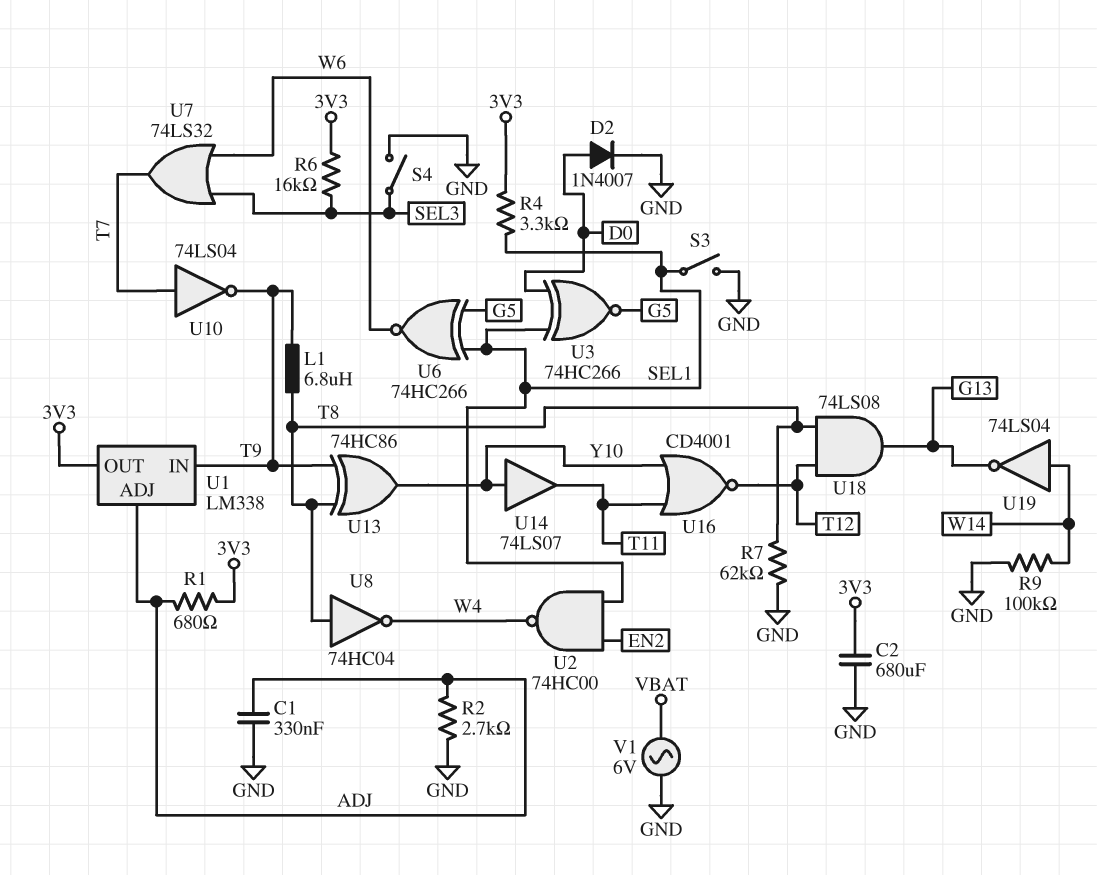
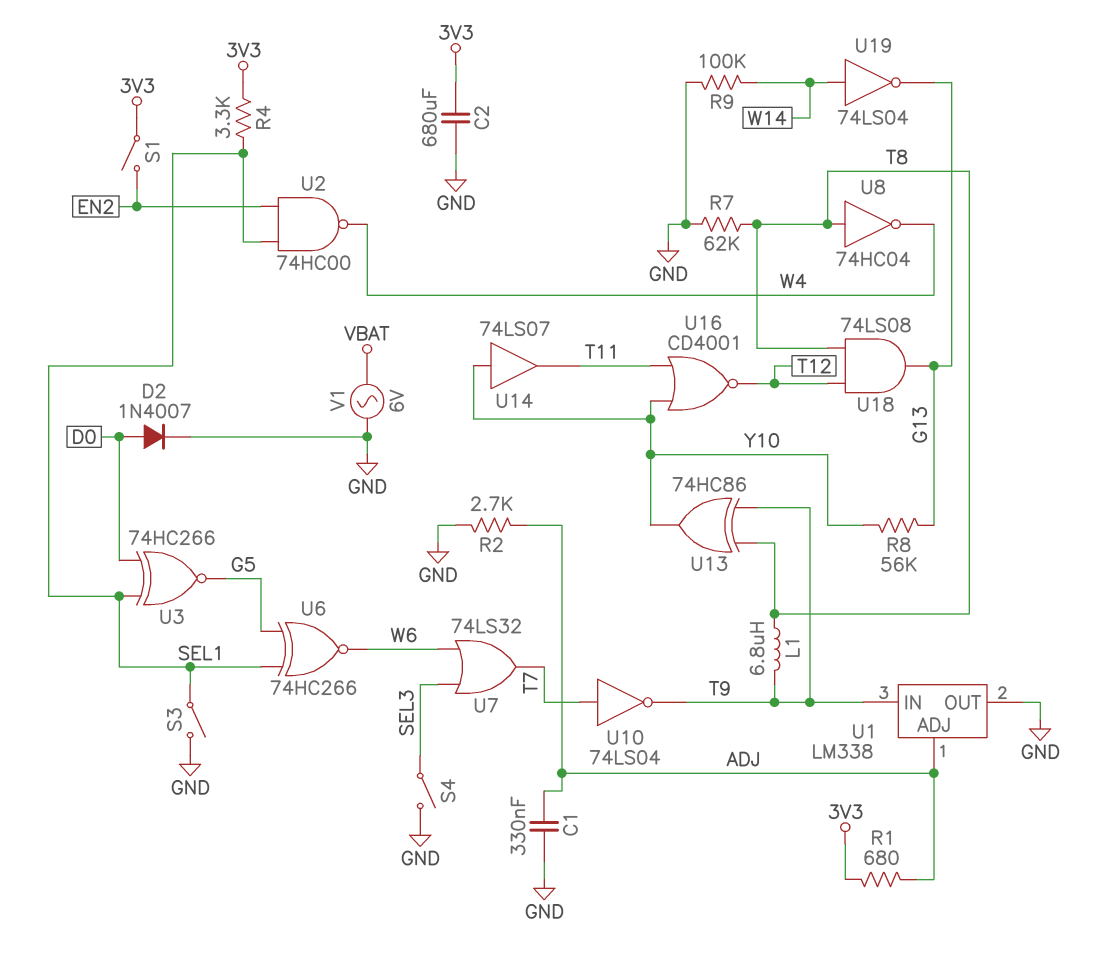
R6: 16k (3V3, SEL3) -> none
R8: none -> 56k (G13, Y10)
S1: none -> switch (3V3, EN2)
U1 pin OUT: 3V3 -> GND

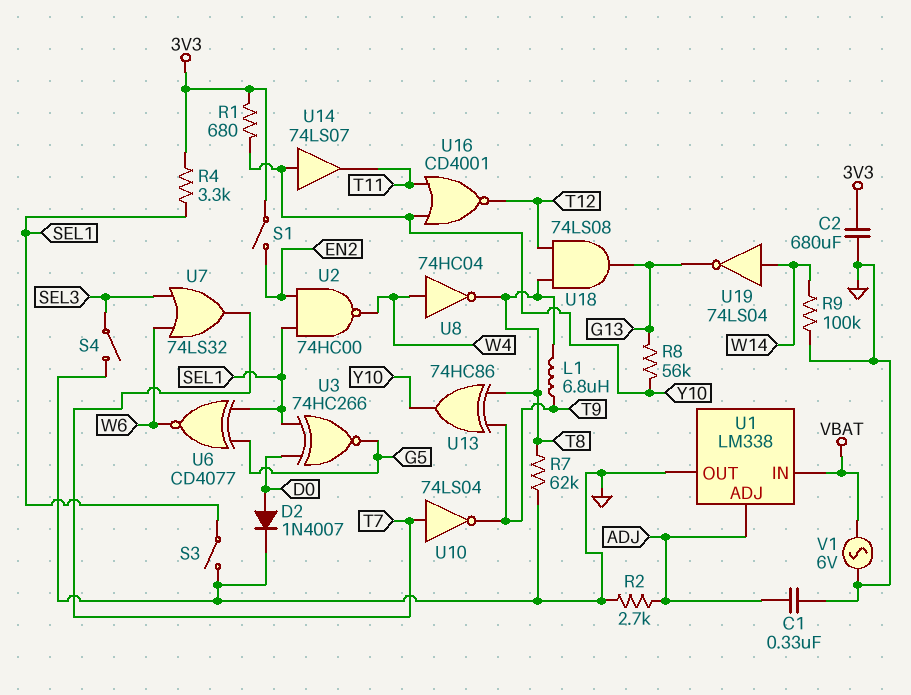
R1: 680 (3V3, ADJ) -> 680 (3V3, Y10)
U1 pin IN: T9 -> VBAT
U6: XNOR 74HC266 (in G5, in SEL1, out W6) -> XNOR CD4077 (in G5, in SEL1, out W6)
U8: NOT 74HC04 (in T8, out W4) -> NOT 74HC04 (in W4, out T8)

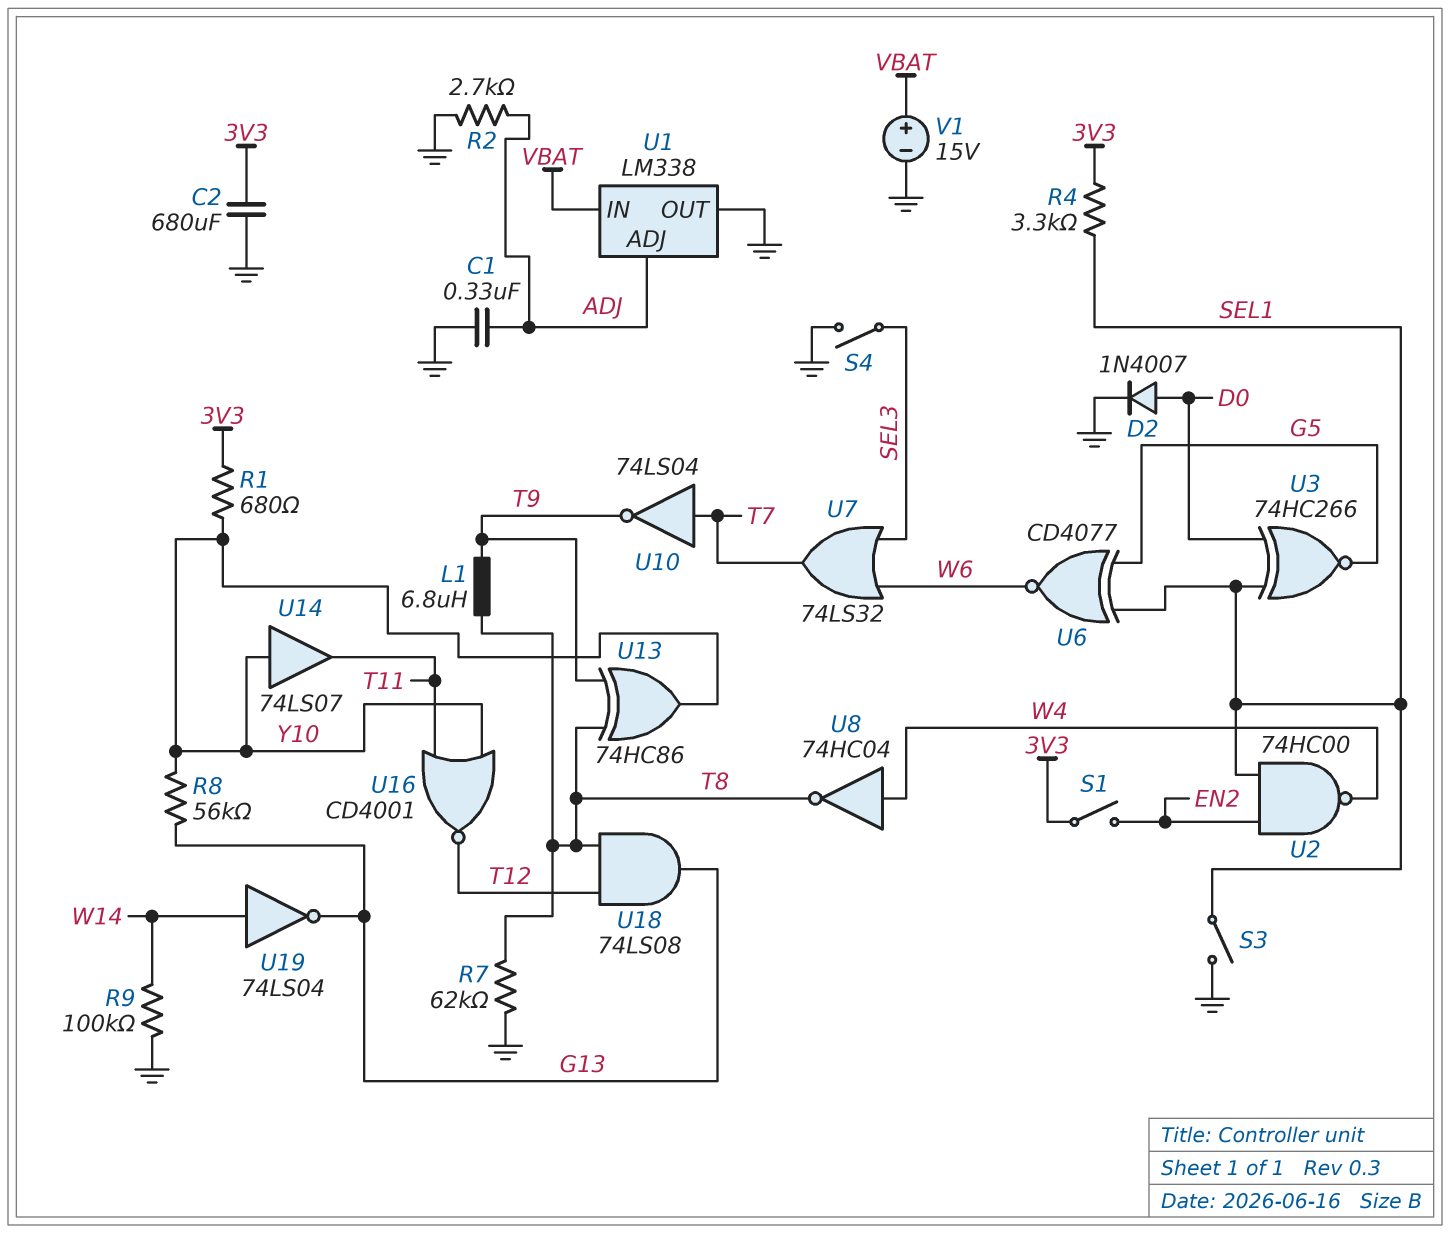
V1: AC 6V (GND, VBAT) -> 15V (plus VBAT, minus GND)

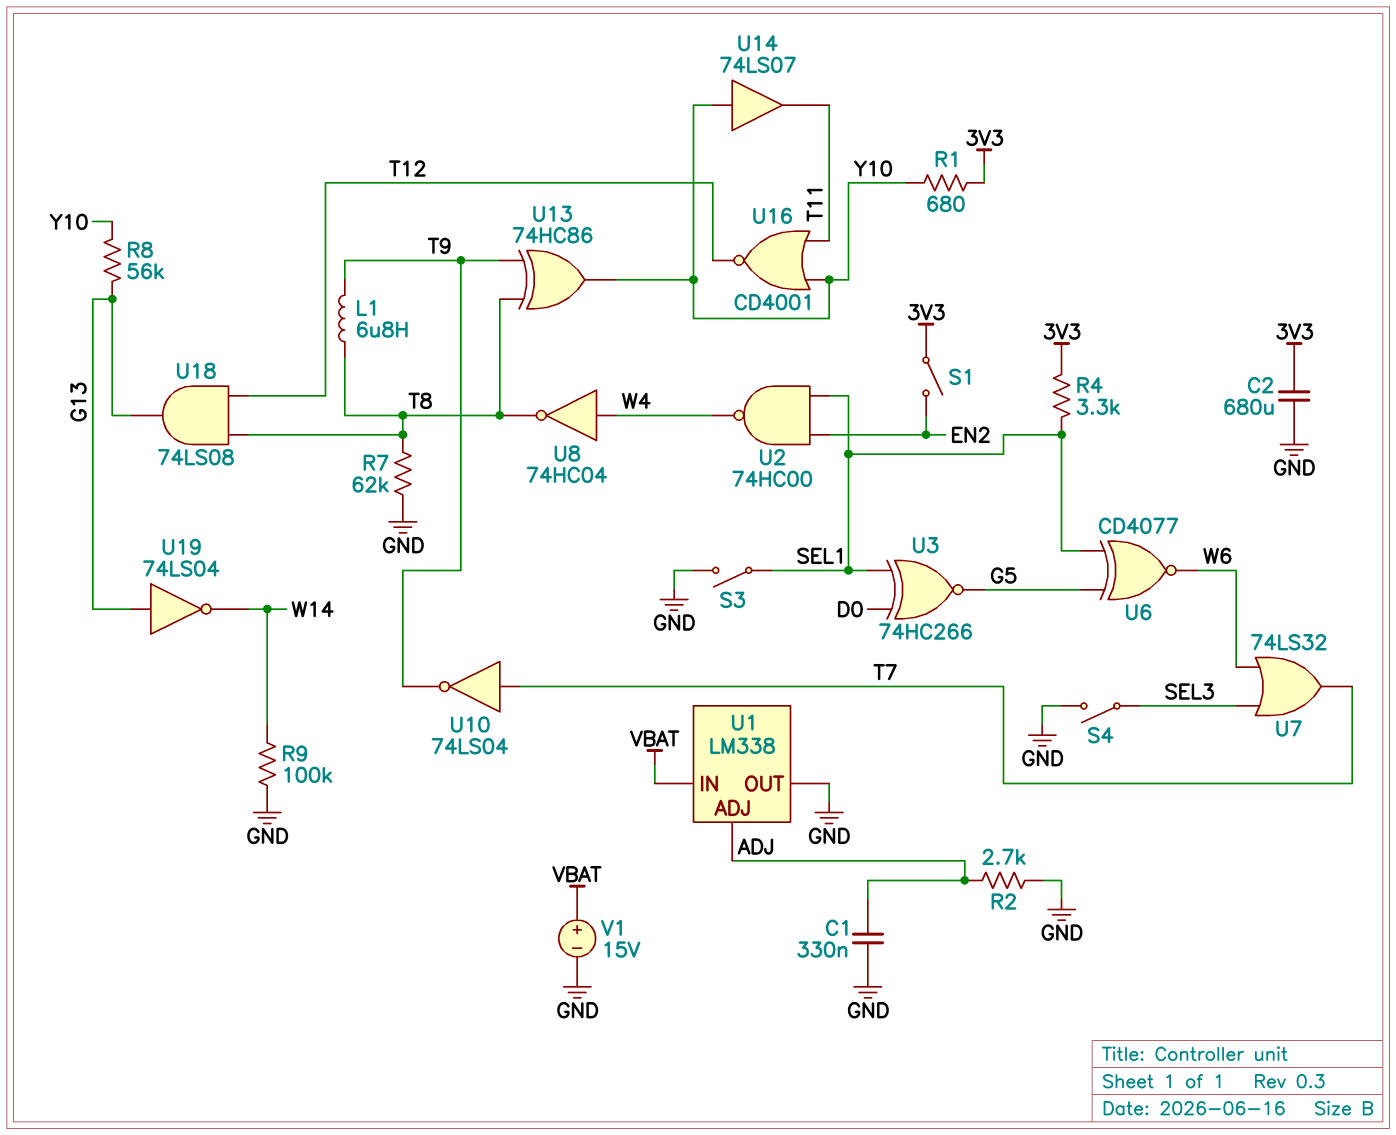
D2: diode 1N4007 (A D0, K GND) -> none
U19: NOT 74LS04 (in W14, out G13) -> NOT 74LS04 (in G13, out W14)

